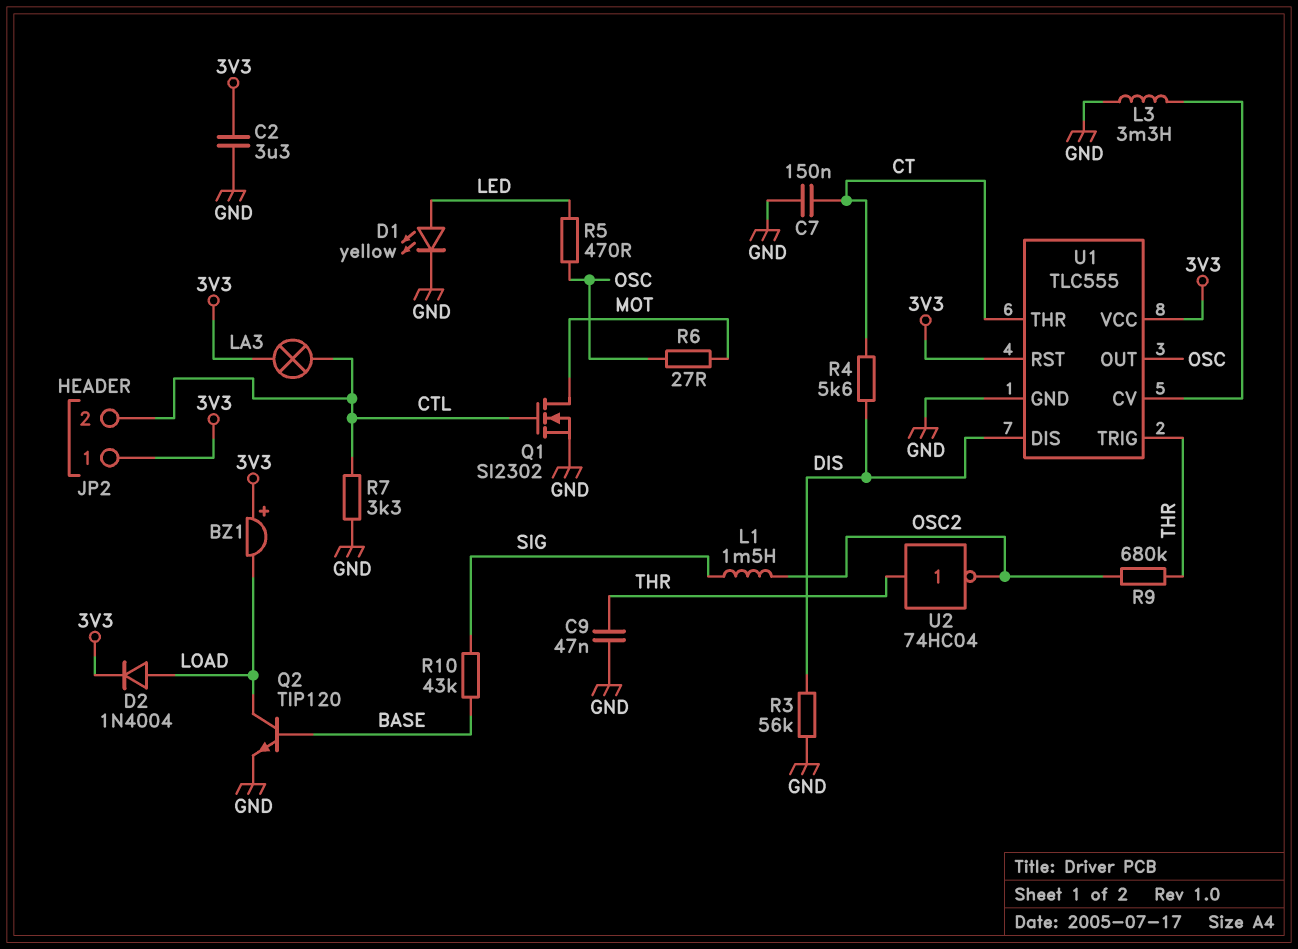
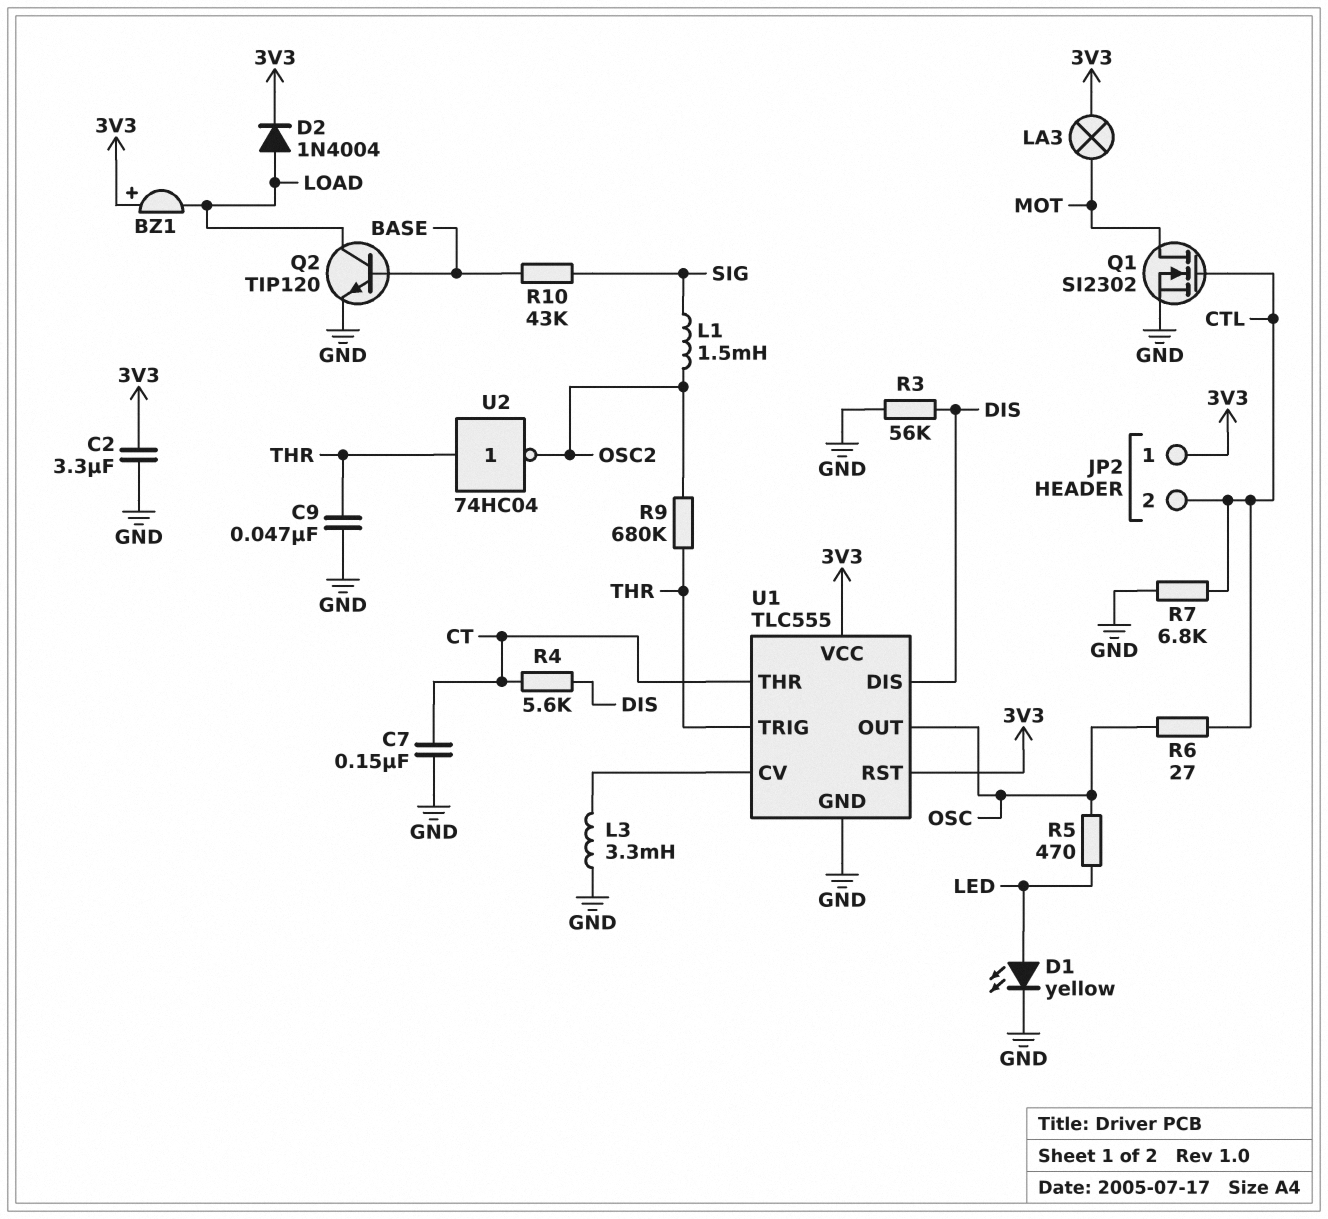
LA3: lamp (3V3, CTL) -> lamp (3V3, MOT)
R6: 27 (MOT, OSC) -> 27 (CTL, OSC)
R7: 3.3k (CTL, GND) -> 6.8k (CTL, GND)

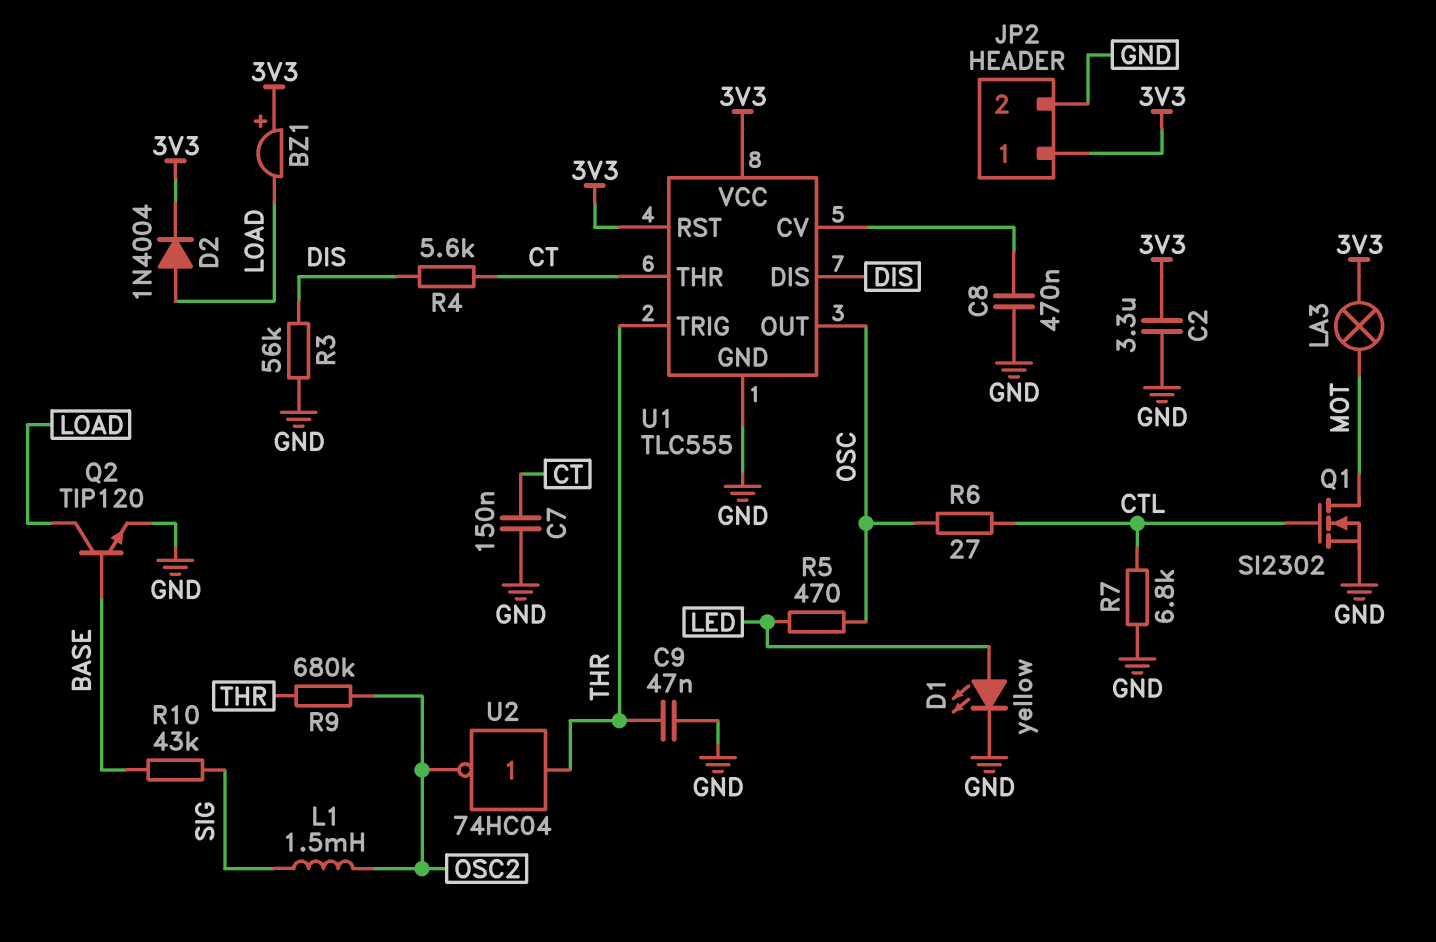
C8: none -> 470nF (GND, U1/CV)
JP2 pin 2: CTL -> GND
L3: 3.3mH (GND, U1/CV) -> none

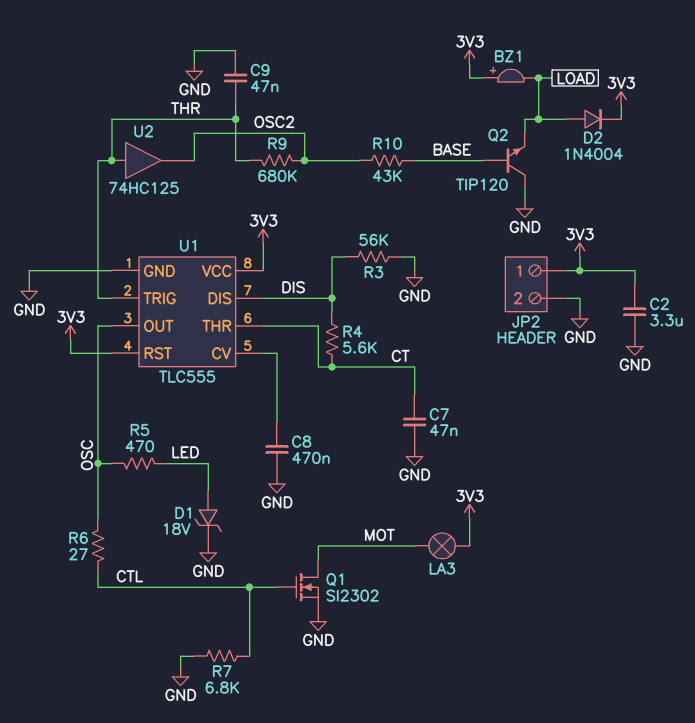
C7: 150nF (CT, GND) -> 47nF (CT, GND)
D1: LED yellow (A LED, K GND) -> zener 18V (A LED, K GND)
L1: 1.5mH (OSC2, SIG) -> none
Q2: NPN TIP120 (B BASE, C LOAD, E GND) -> NPN TIP120 (B BASE, C GND, E LOAD)
R10: 43k (BASE, SIG) -> 43k (BASE, OSC2)
U2: NOT 74HC04 (in THR, out OSC2) -> buffer 74HC125 (in THR, out OSC2)

